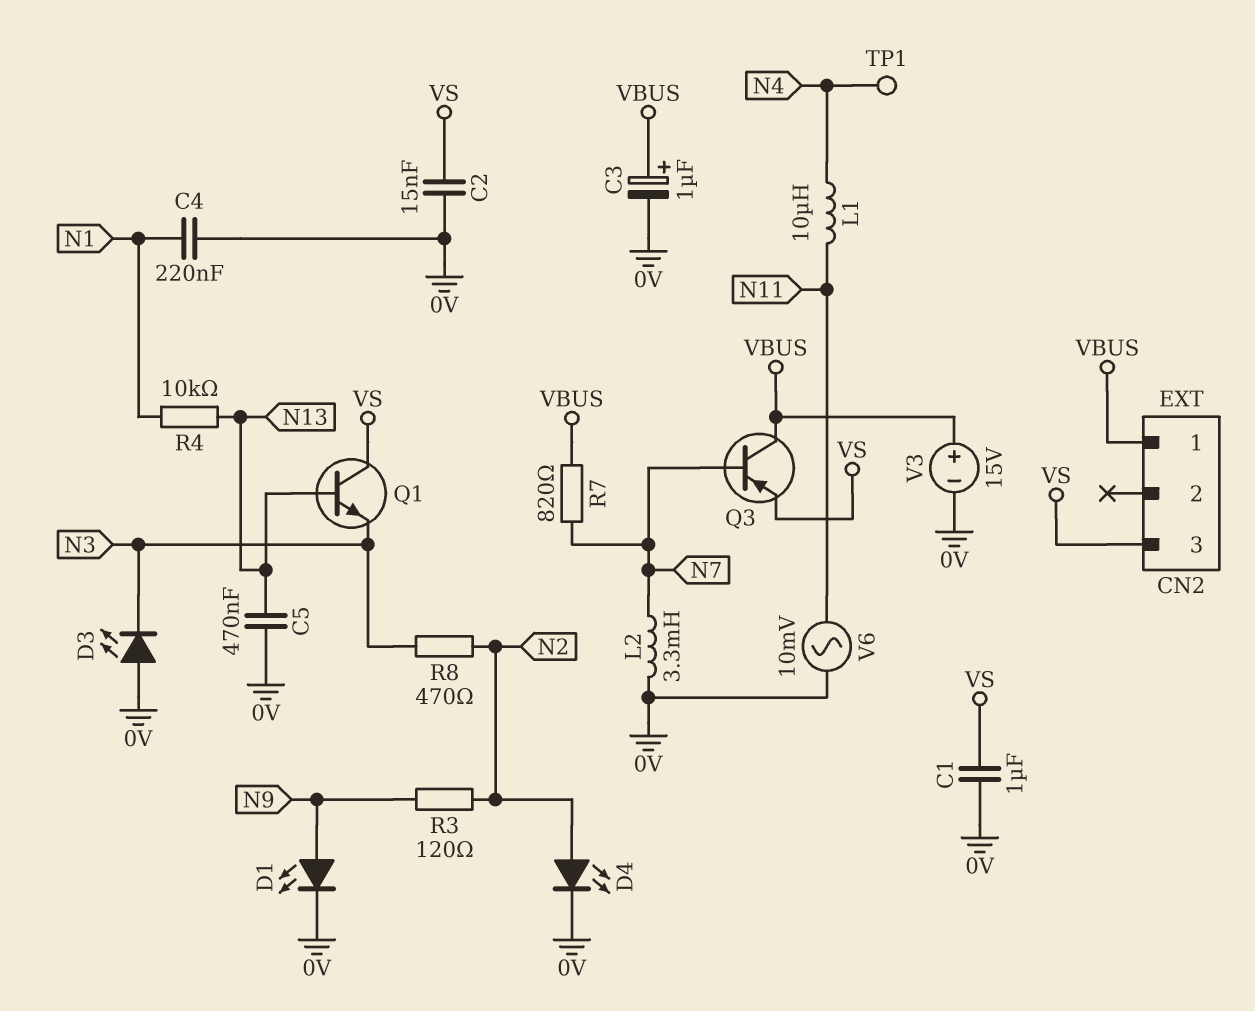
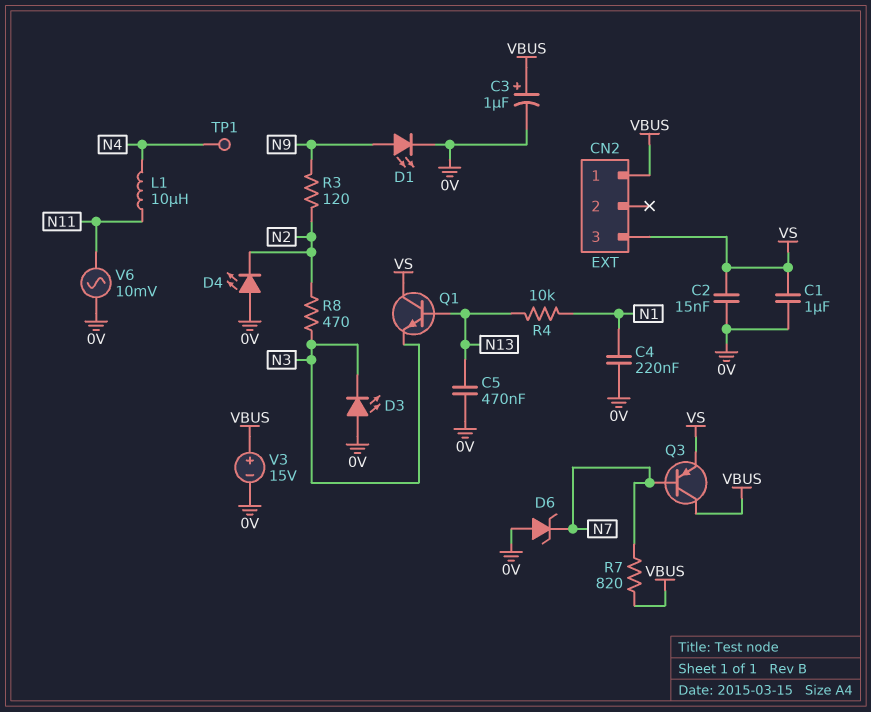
D4: LED (A N2, K 0V) -> LED (A 0V, K N2)
D6: none -> zener (A 0V, K N7)
L2: 3.3mH (0V, N7) -> none

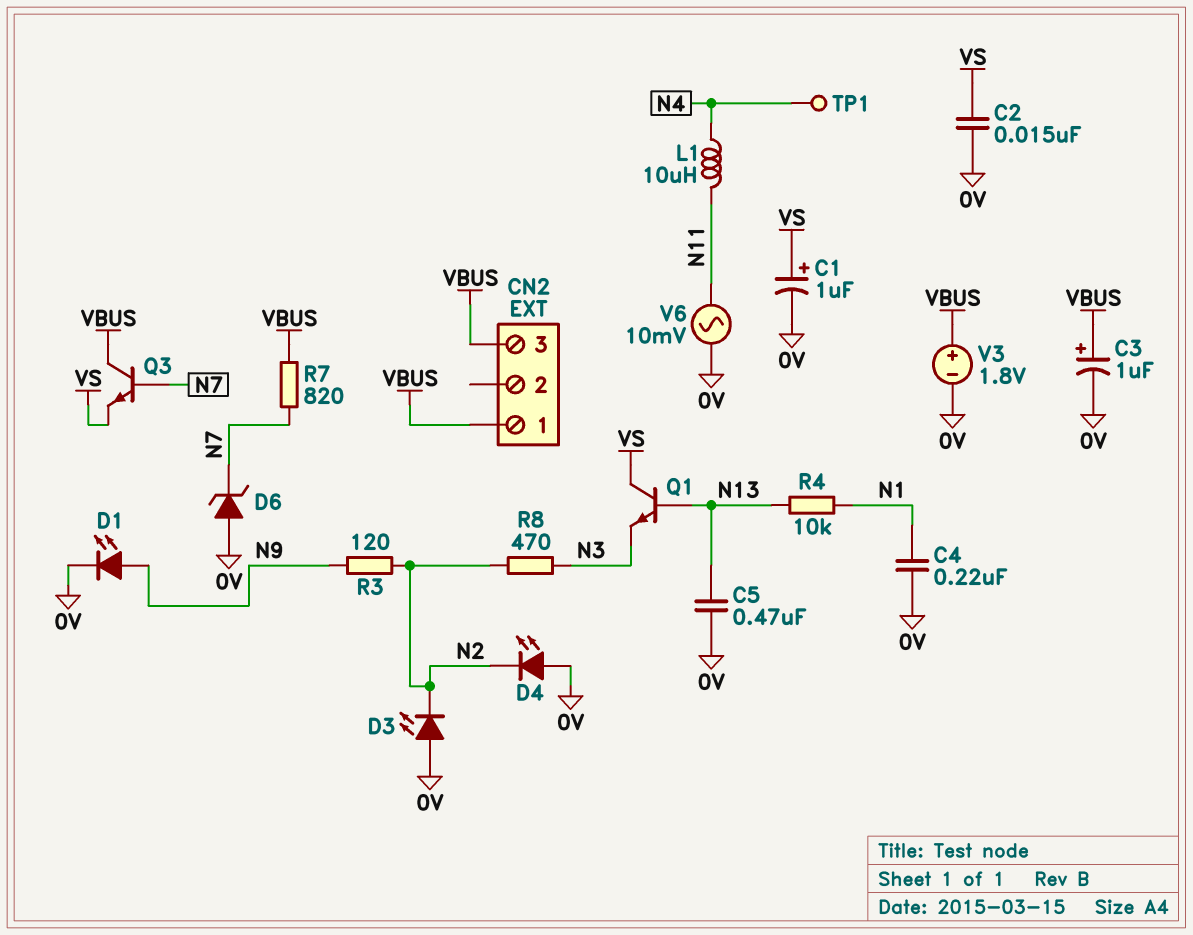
C1: 1uF (0V, VS) -> 1uF (plus VS, minus 0V)
CN2 pin 3: VS -> VBUS
D3: LED (A 0V, K N3) -> LED (A 0V, K N2)
Q3: PNP (B N7, C VBUS, E VS) -> NPN (B N7, C VBUS, E VS)
V3: 15V (plus VBUS, minus 0V) -> 1.8V (plus VBUS, minus 0V)

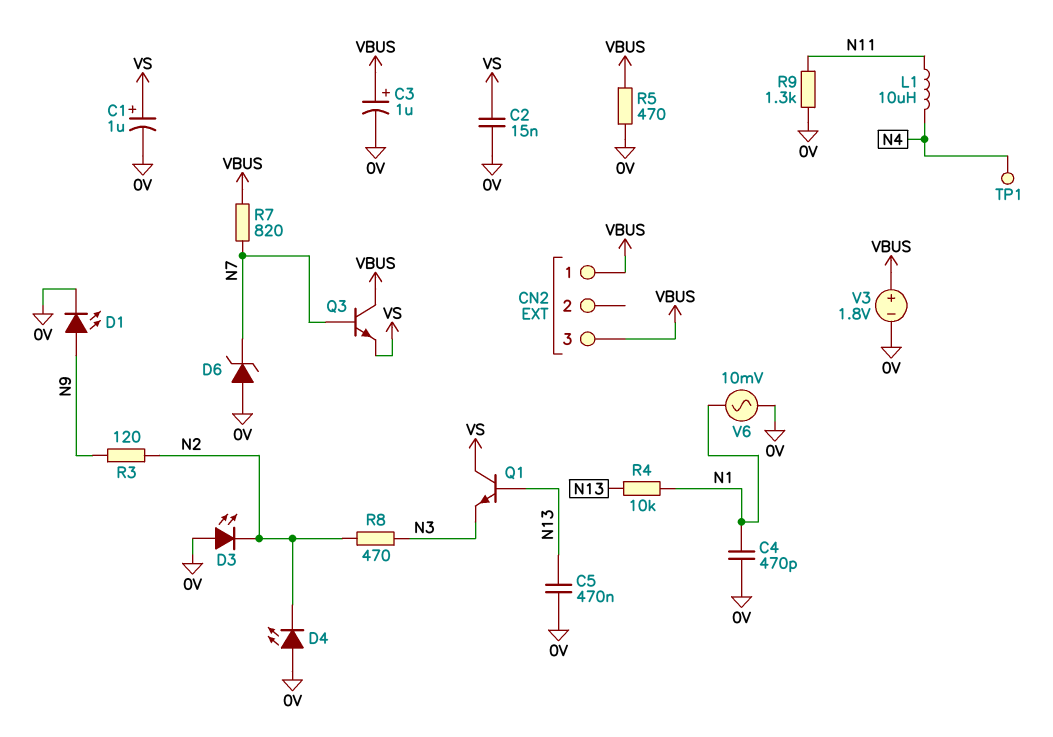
C4: 220nF (0V, N1) -> 470pF (0V, N1)
R5: none -> 470 (0V, VBUS)
R9: none -> 1.3k (0V, N11)
V6: AC 10mV (0V, N11) -> AC 10mV (0V, N1)

